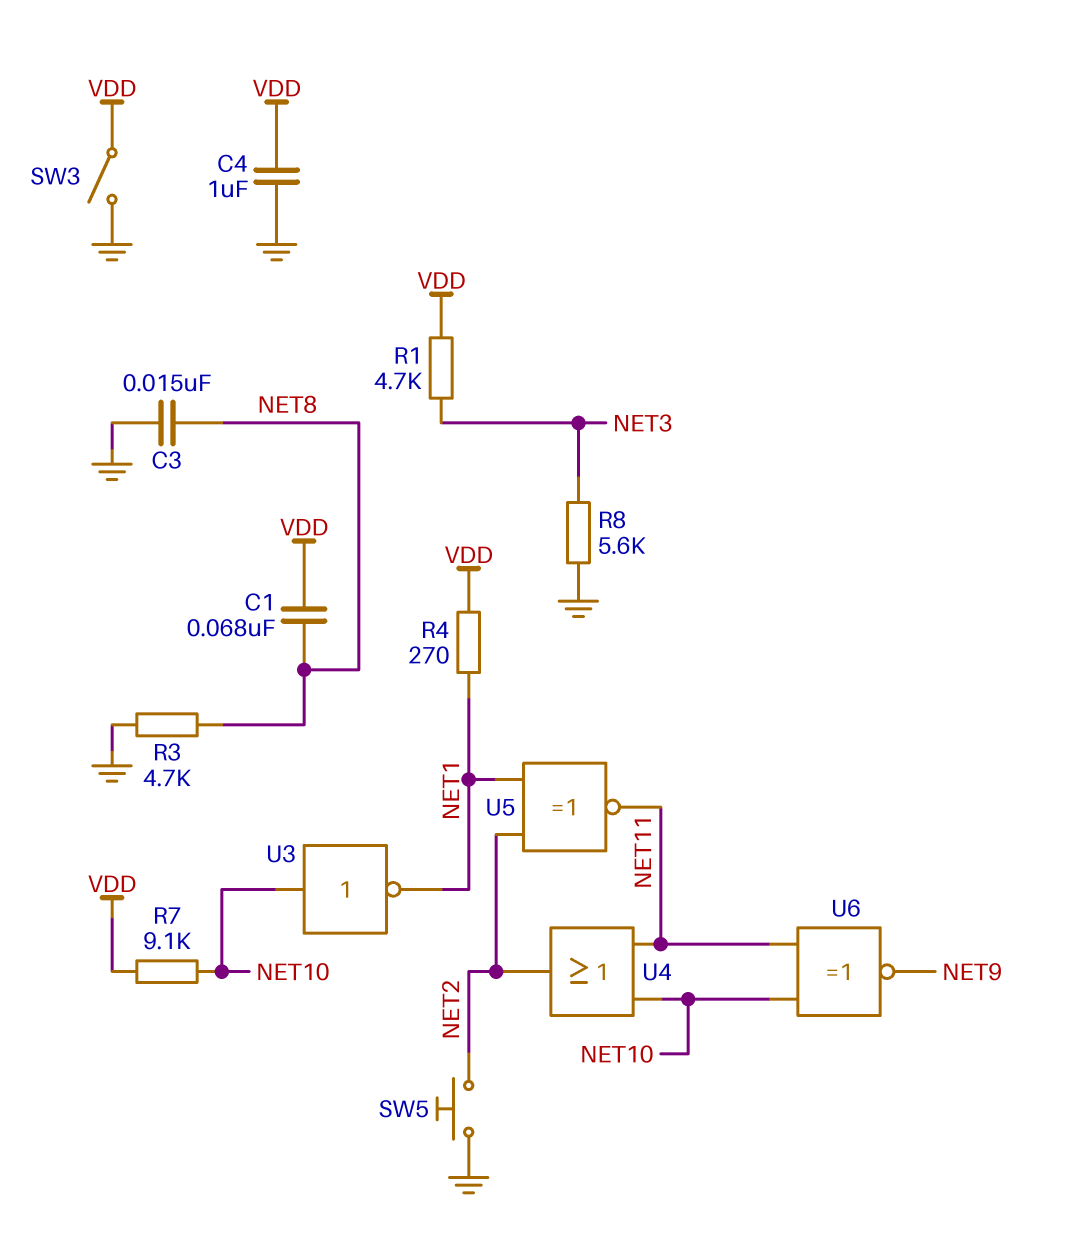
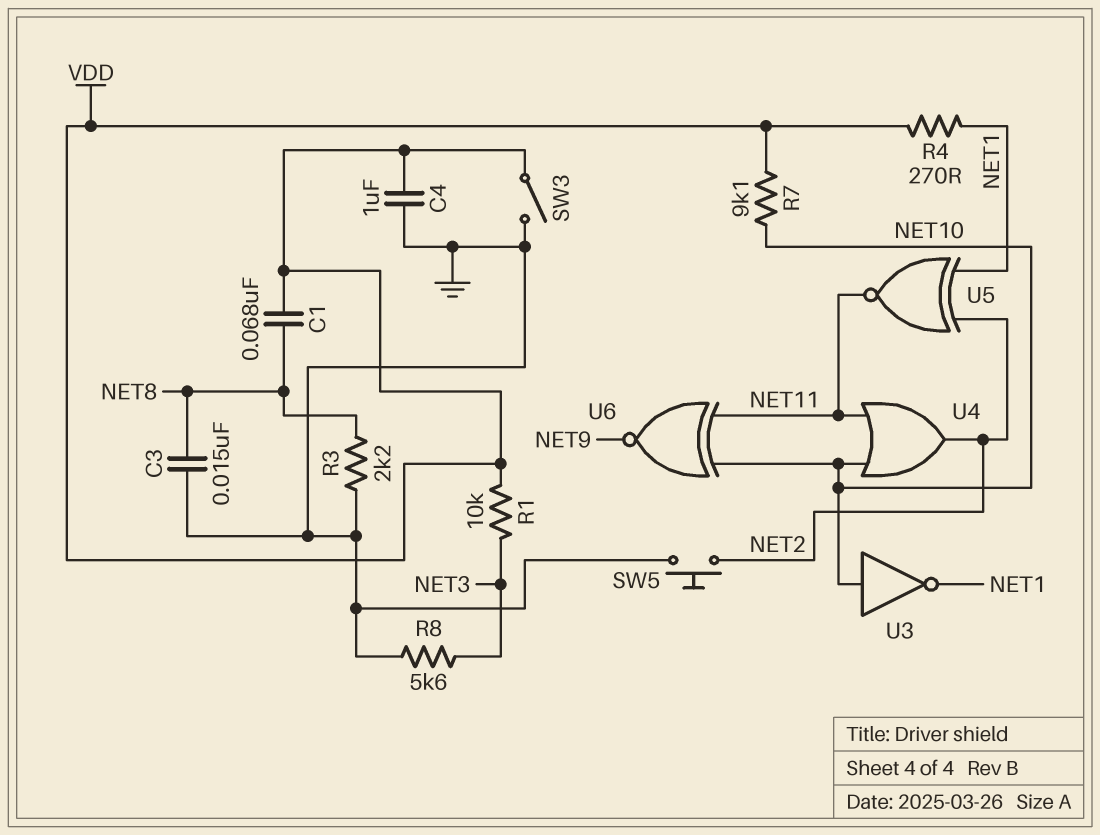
R1: 4.7k (NET3, VDD) -> 10k (NET3, VDD)
R3: 4.7k (GND, NET8) -> 2.2k (GND, NET8)

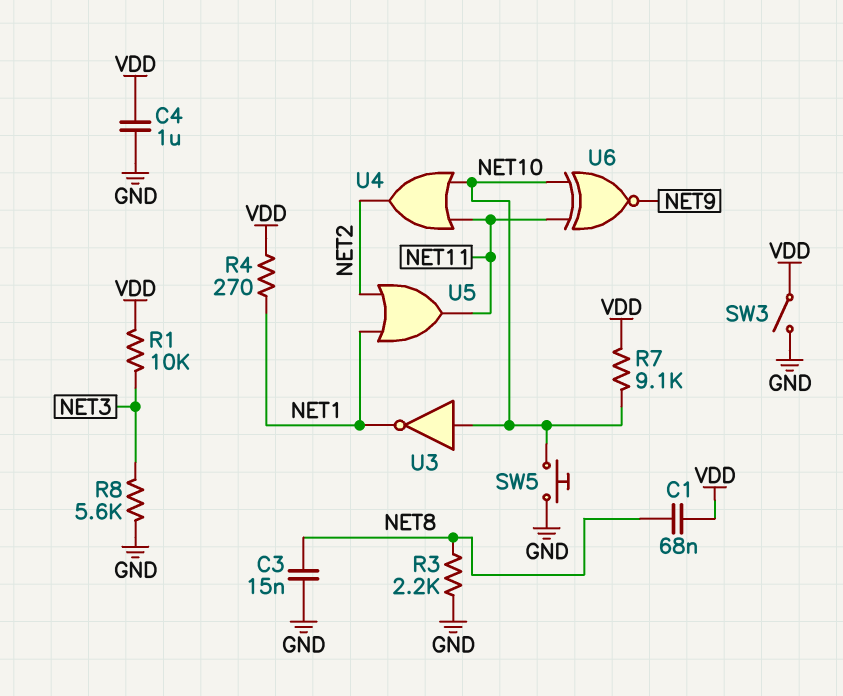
SW5: button (GND, NET2) -> button (GND, NET10)
U5: XNOR (in NET1, in NET2, out NET11) -> OR (in NET1, in NET2, out NET11)

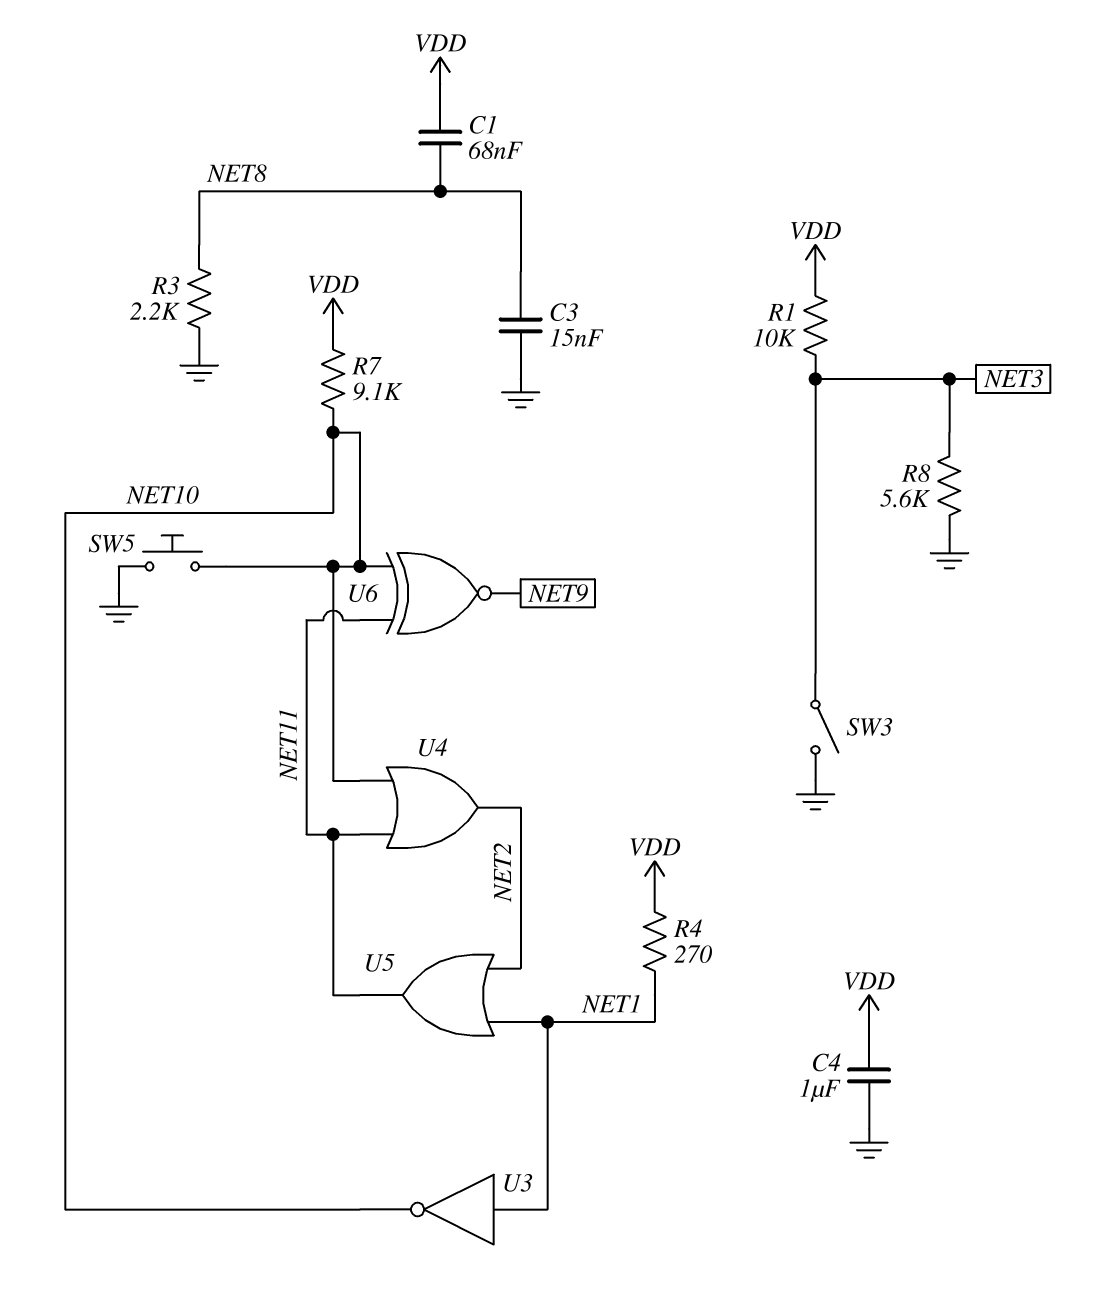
SW3: switch (GND, VDD) -> switch (GND, NET3)
U3: NOT (in NET10, out NET1) -> NOT (in NET1, out NET10)

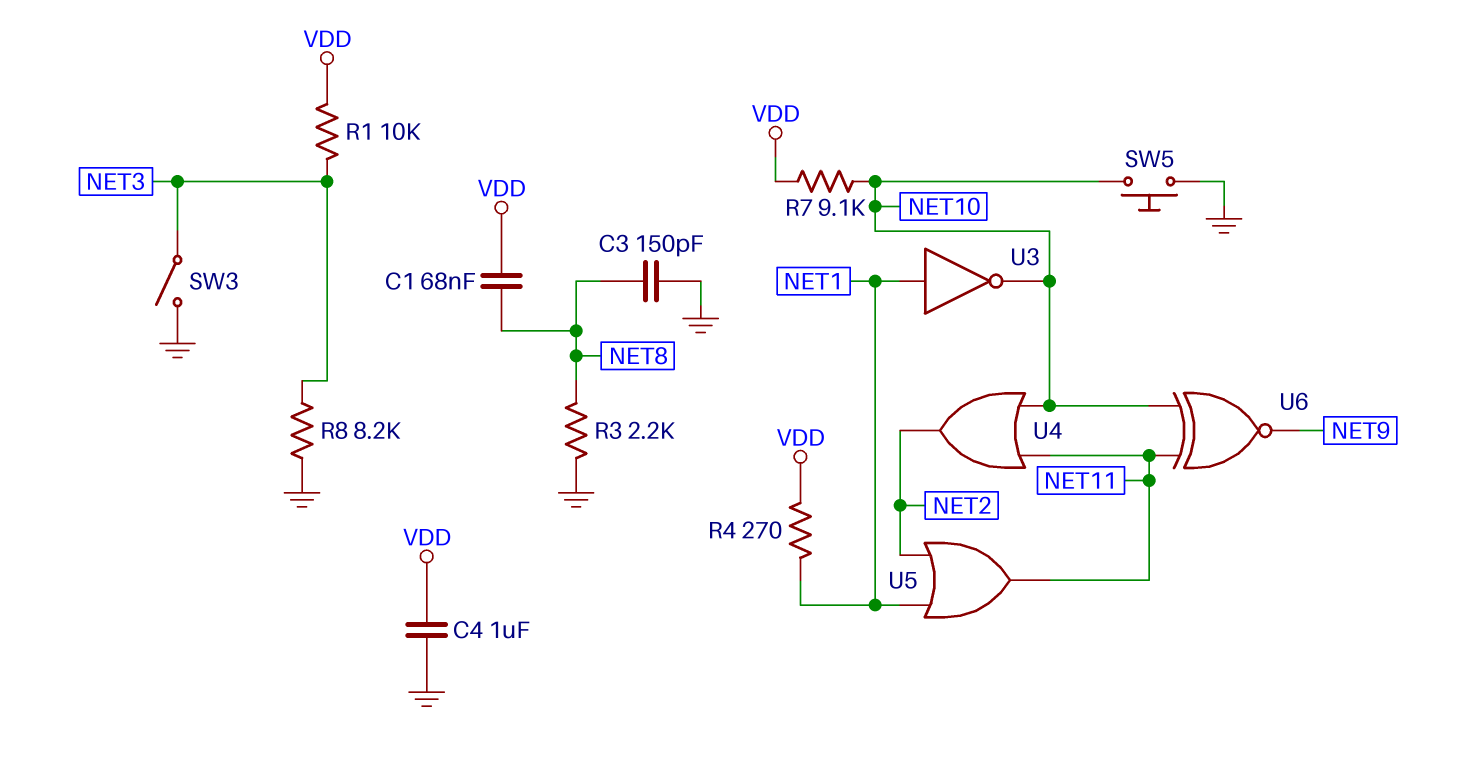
C3: 15nF (GND, NET8) -> 150pF (GND, NET8)
R8: 5.6k (GND, NET3) -> 8.2k (GND, NET3)

